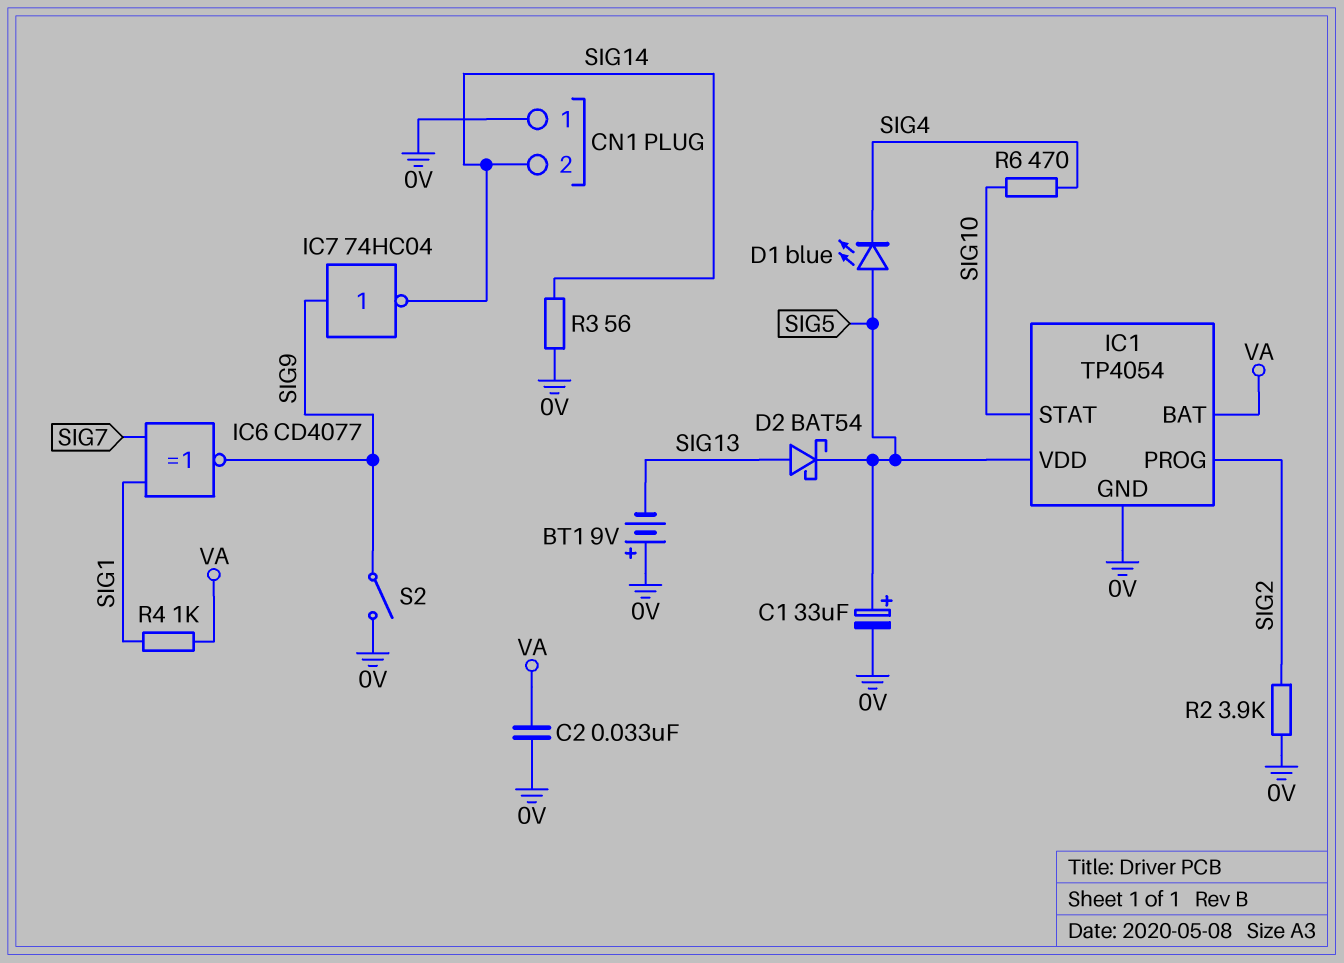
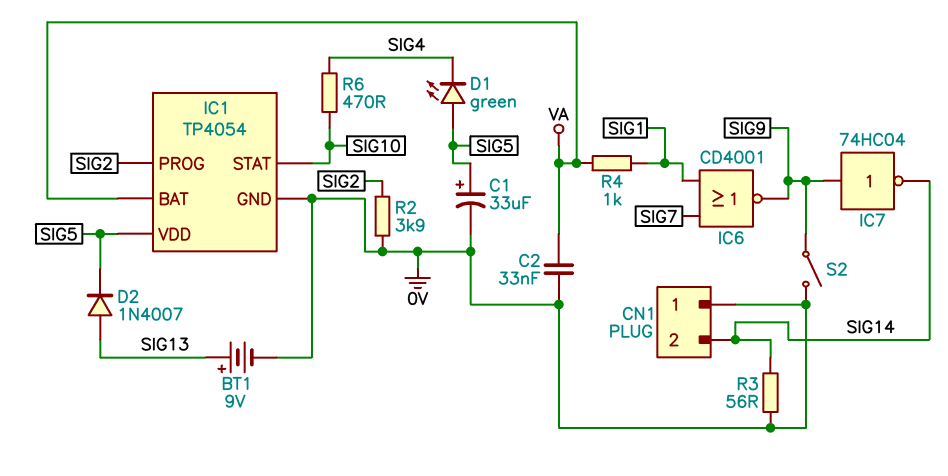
BT1: 9V (plus 0V, minus SIG13) -> 9V (plus SIG13, minus 0V)
D1: LED blue (A SIG5, K SIG4) -> LED green (A SIG5, K SIG4)
D2: schottky BAT54 (A SIG13, K SIG5) -> diode 1N4007 (A SIG13, K SIG5)
IC6: XNOR CD4077 (in SIG1, in SIG7, out SIG9) -> NOR CD4001 (in SIG1, in SIG7, out SIG9)

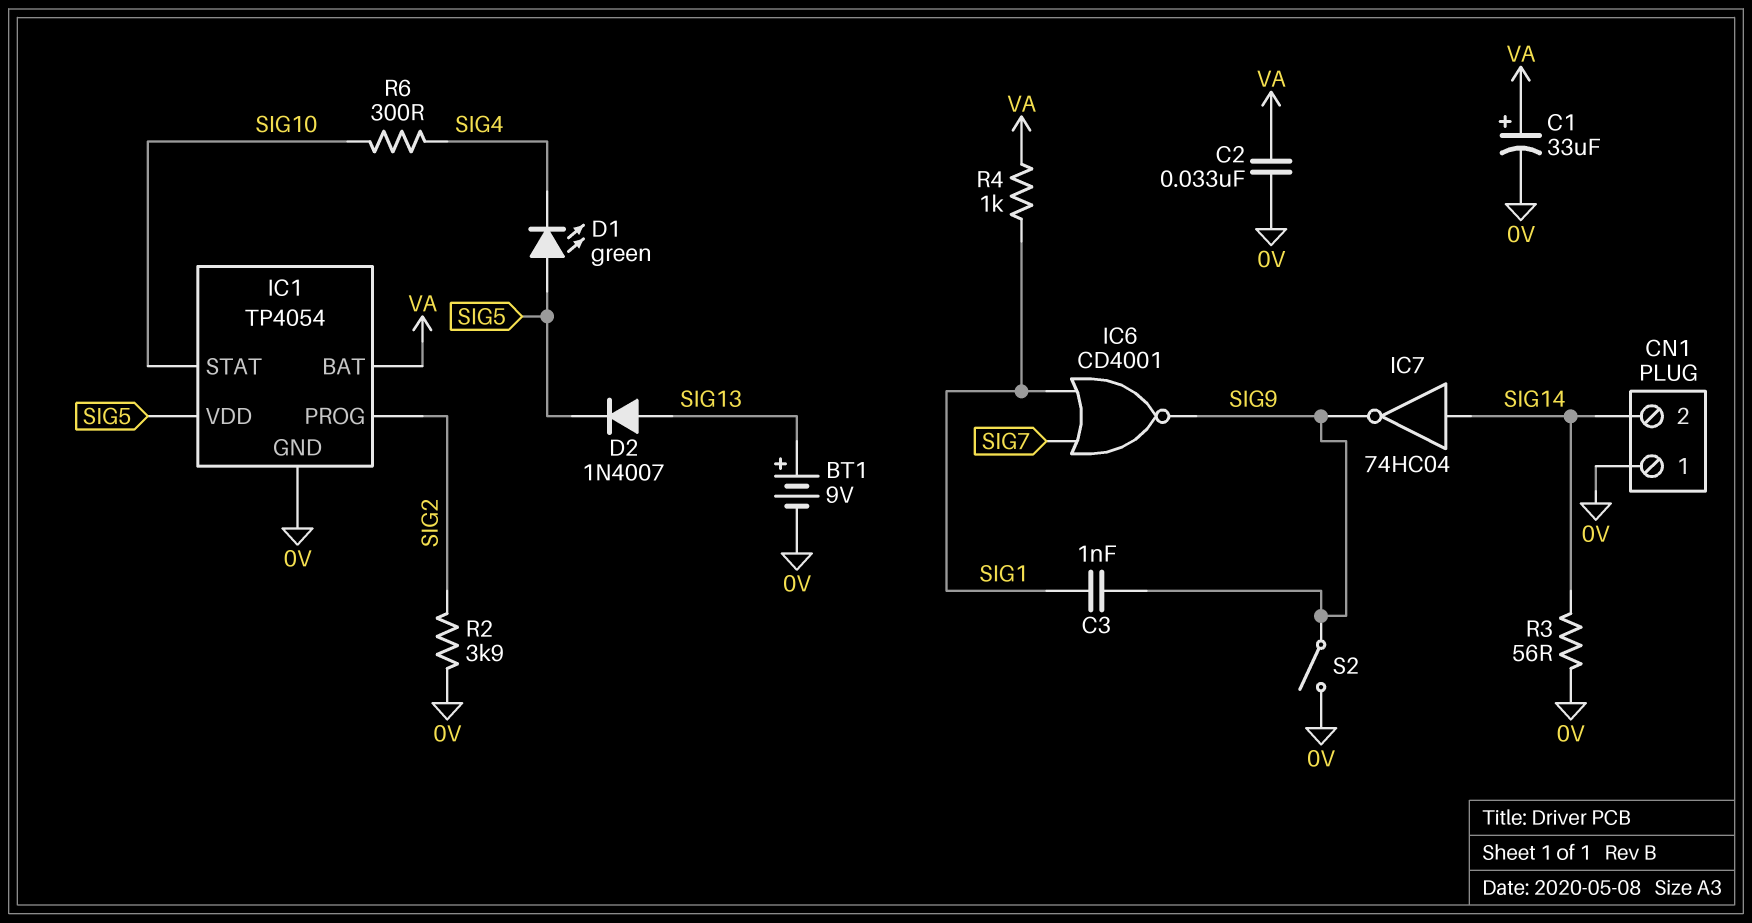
C1: 33uF (plus SIG5, minus 0V) -> 33uF (plus VA, minus 0V)
C3: none -> 1nF (SIG1, SIG9)
IC7: NOT 74HC04 (in SIG9, out SIG14) -> NOT 74HC04 (in SIG14, out SIG9)
R6: 470 (SIG4, SIG10) -> 300 (SIG4, SIG10)

